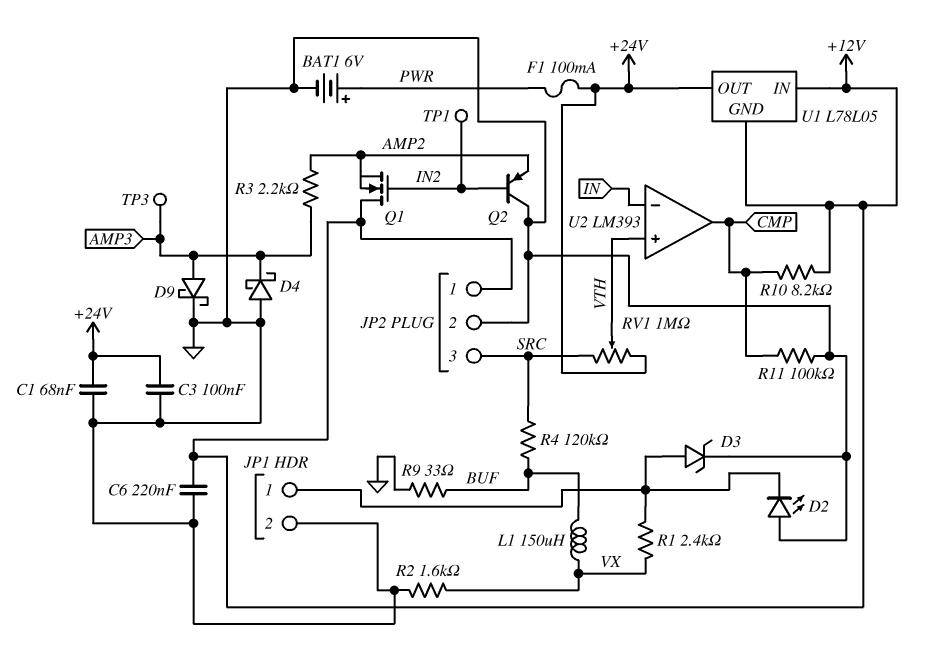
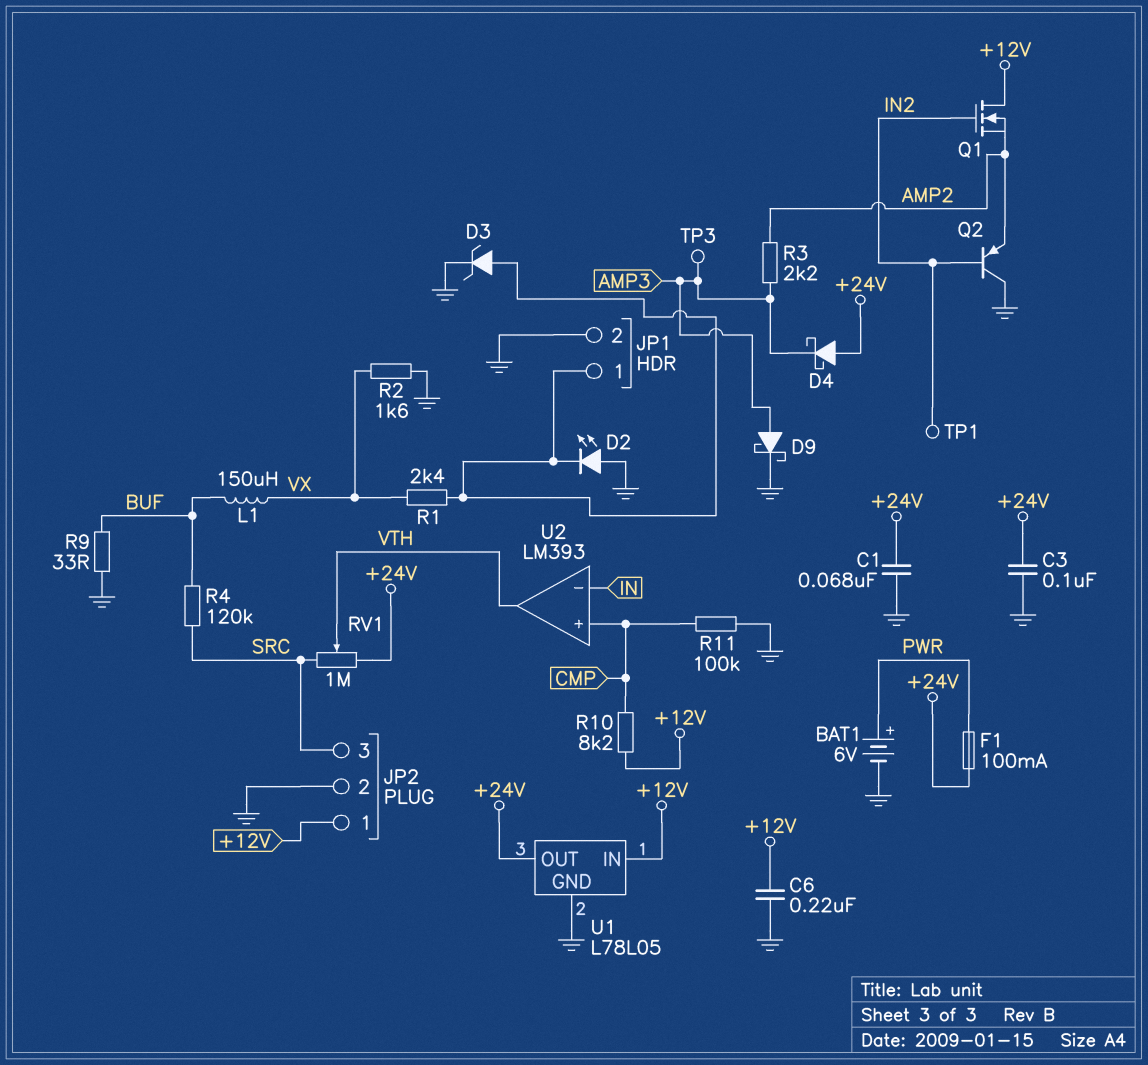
D4: schottky (A GND, K AMP3) -> schottky (A +24V, K AMP3)
U1 pin GND: +12V -> GND
U2 pin in+: VTH -> CMP
U2 pin out: CMP -> VTH

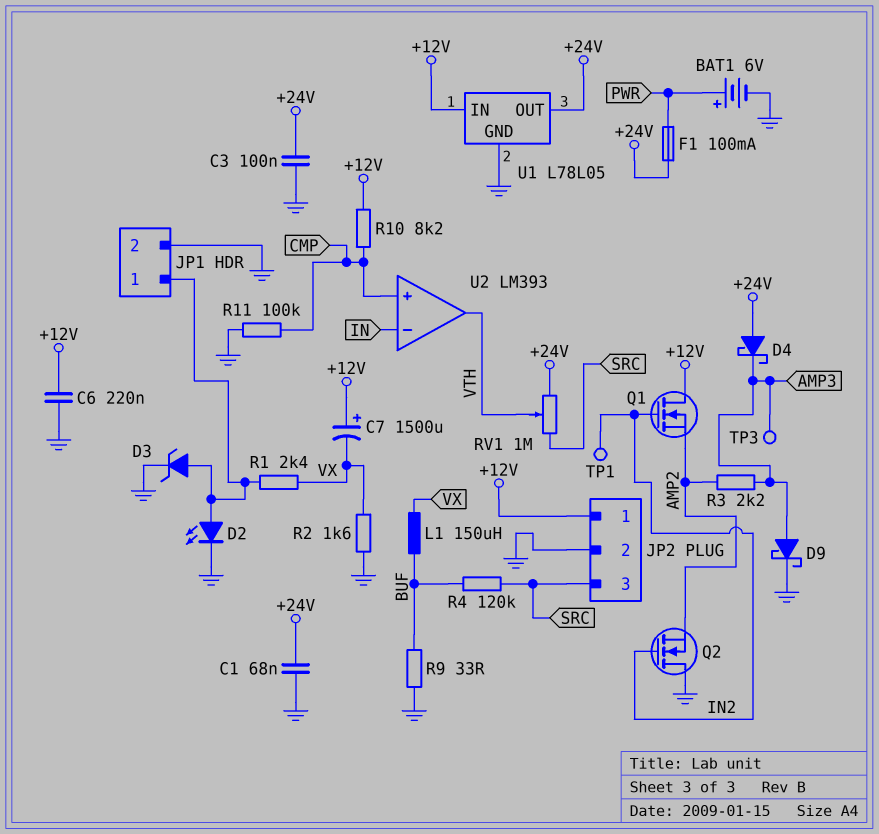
C7: none -> 1500uF (plus +12V, minus VX)
D2: LED (A GND, K JP1/1) -> LED (A JP1/1, K GND)
Q2: PNP (B IN2, C GND, E AMP2) -> NMOS (G IN2, D GND, S AMP2)

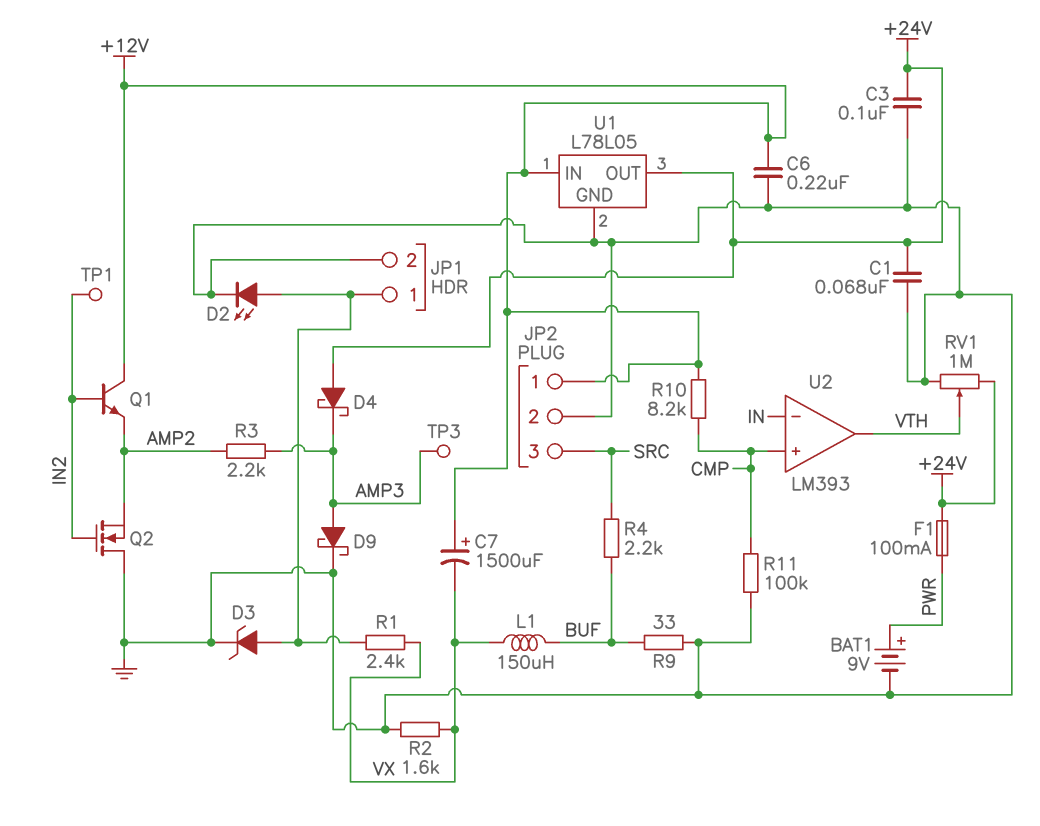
BAT1: 6V (plus PWR, minus GND) -> 9V (plus PWR, minus GND)
Q1: NMOS (G IN2, D +12V, S AMP2) -> NPN (B IN2, C +12V, E AMP2)
R4: 120k (BUF, SRC) -> 2.2k (BUF, SRC)
RV1: 1M (+24V, SRC, wiper VTH) -> 1M (+24V, GND, wiper VTH)

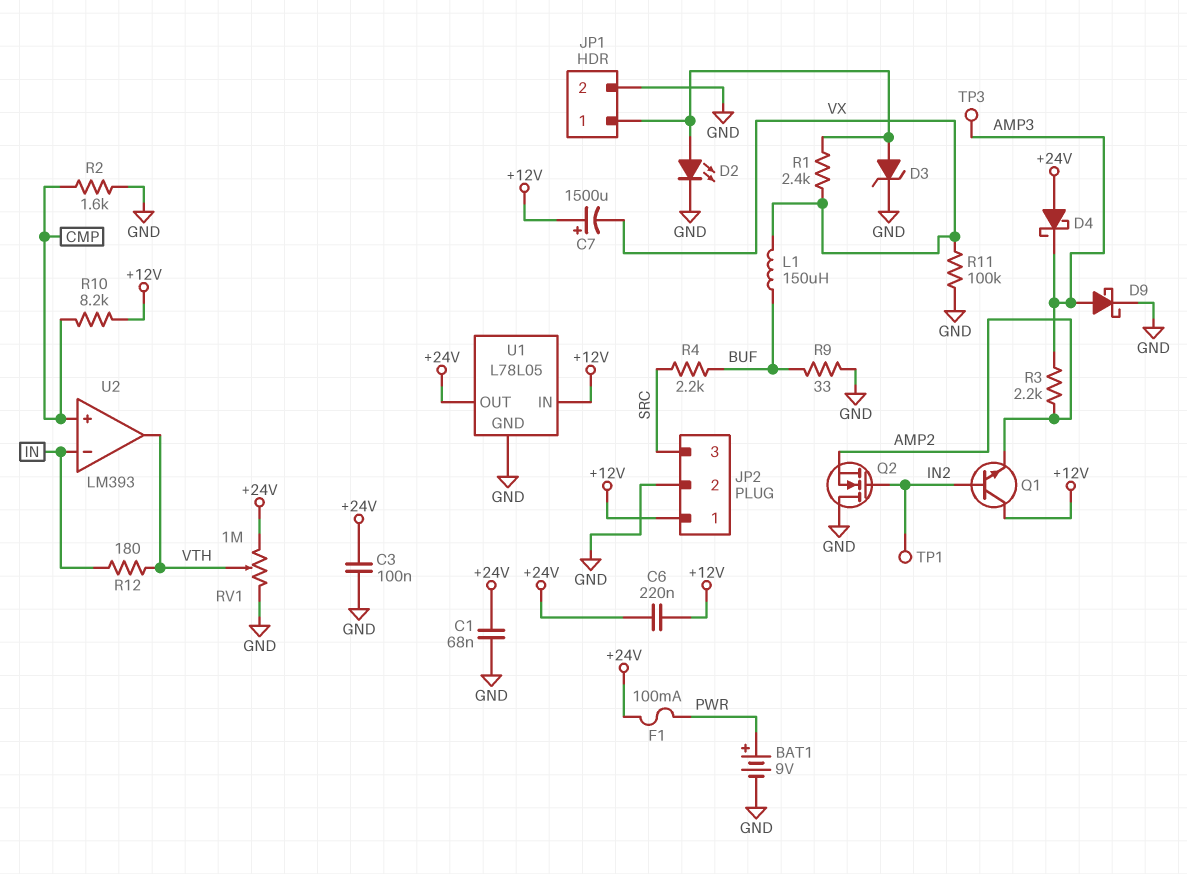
C6: 220nF (+12V, GND) -> 220nF (+12V, +24V)
R2: 1.6k (GND, VX) -> 1.6k (CMP, GND)
R11: 100k (CMP, GND) -> 100k (GND, VX)
R12: none -> 180 (IN, VTH)

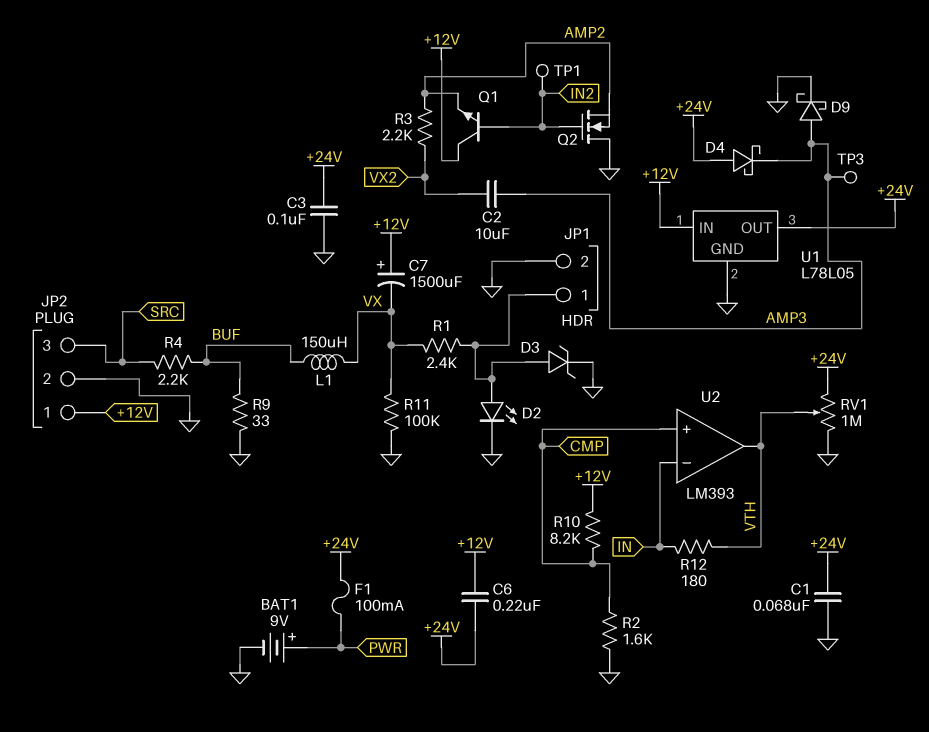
C2: none -> 10uF (AMP3, VX2)
R3: 2.2k (AMP2, AMP3) -> 2.2k (AMP2, VX2)

